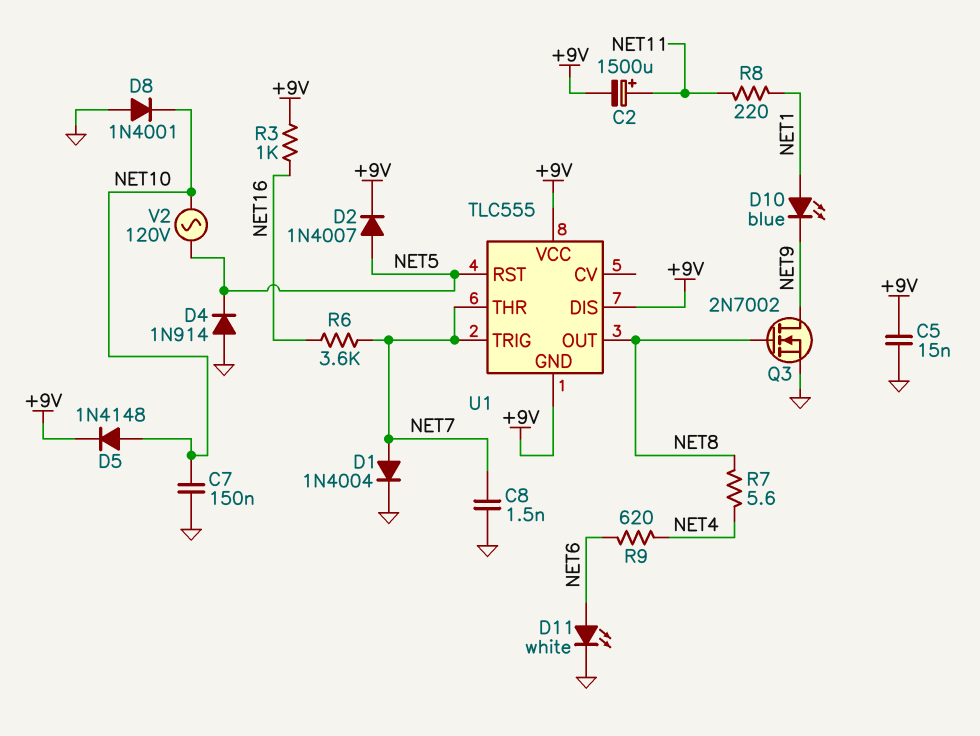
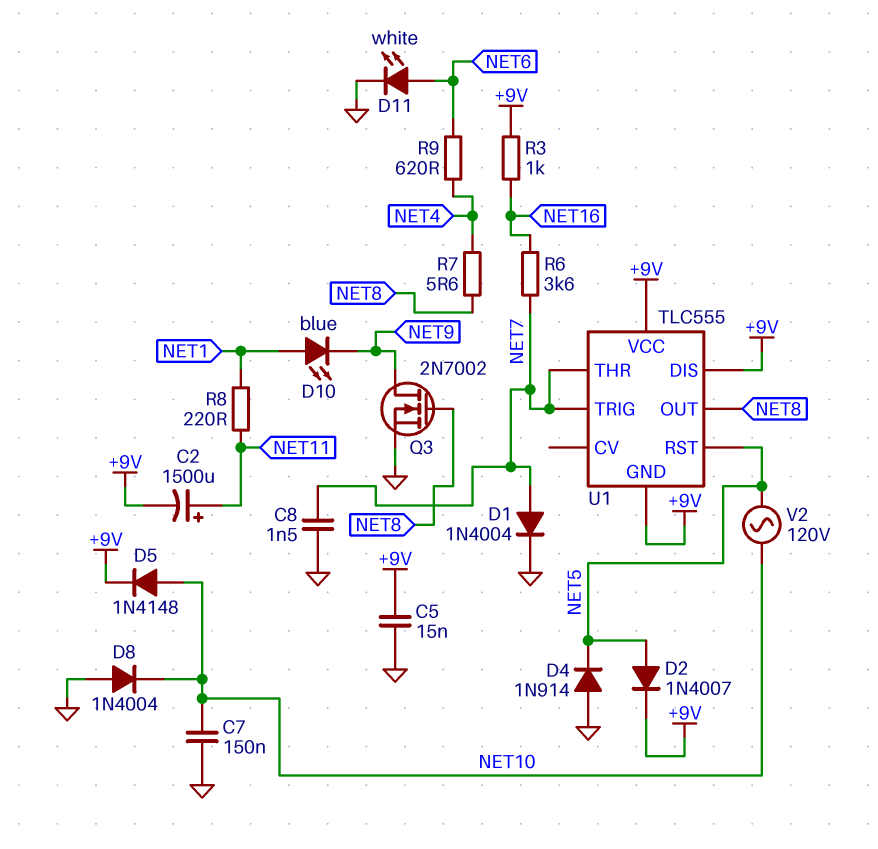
D8: diode 1N4001 (A GND, K NET10) -> diode 1N4004 (A GND, K NET10)

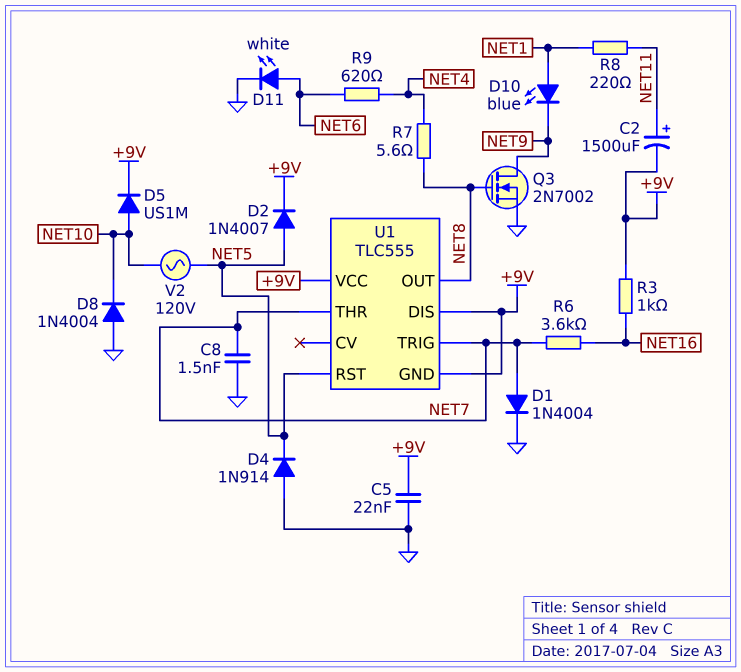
C5: 15nF (+9V, GND) -> 22nF (+9V, GND)
C7: 150nF (GND, NET10) -> none
D5: diode 1N4148 (A NET10, K +9V) -> diode US1M (A NET10, K +9V)

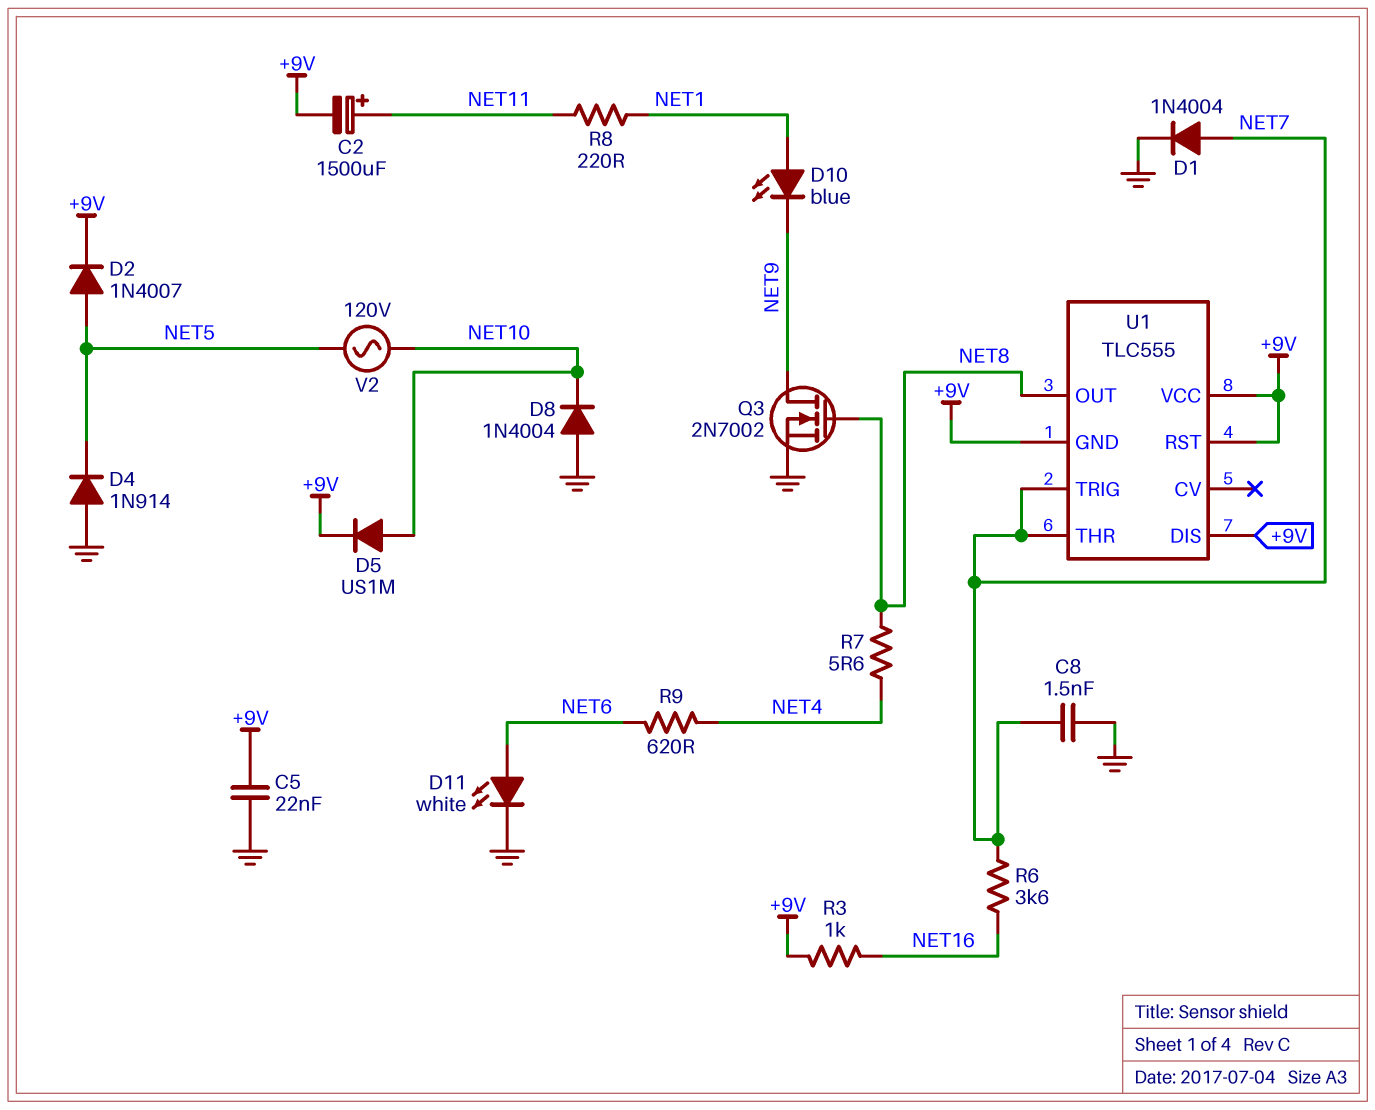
U1 pin RST: NET5 -> +9V

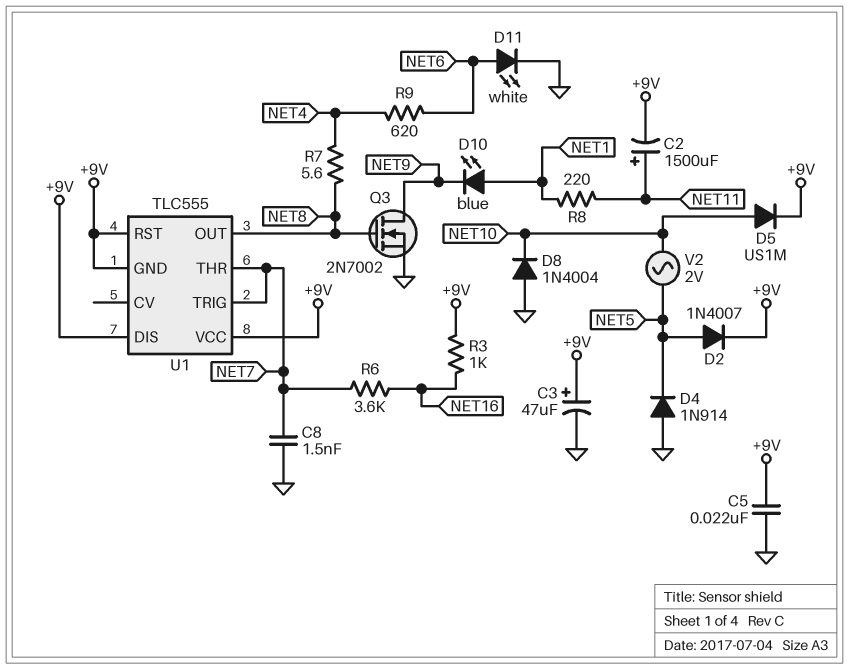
C3: none -> 47uF (plus +9V, minus GND)
D1: diode 1N4004 (A NET7, K GND) -> none
V2: AC 120V (NET5, NET10) -> AC 2V (NET5, NET10)

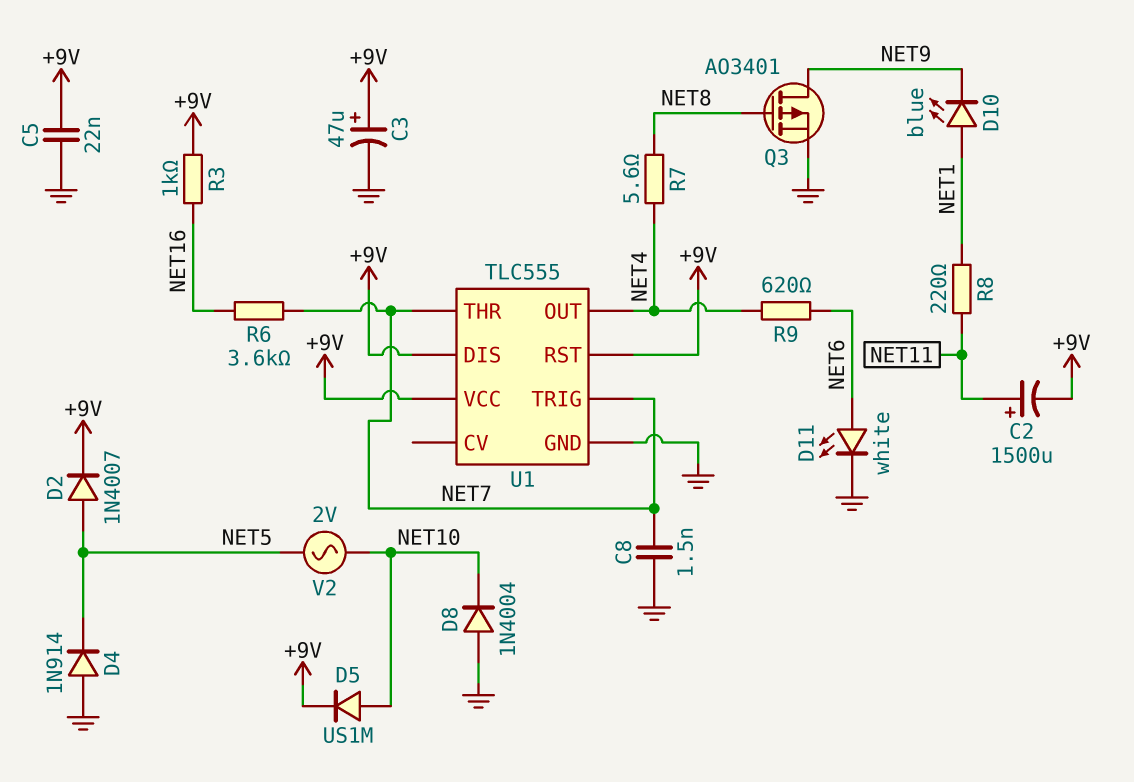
Q3: NMOS 2N7002 (G NET8, D NET9, S GND) -> PMOS AO3401 (G NET8, D NET9, S GND)
U1 pin GND: +9V -> GND
U1 pin OUT: NET8 -> NET4

